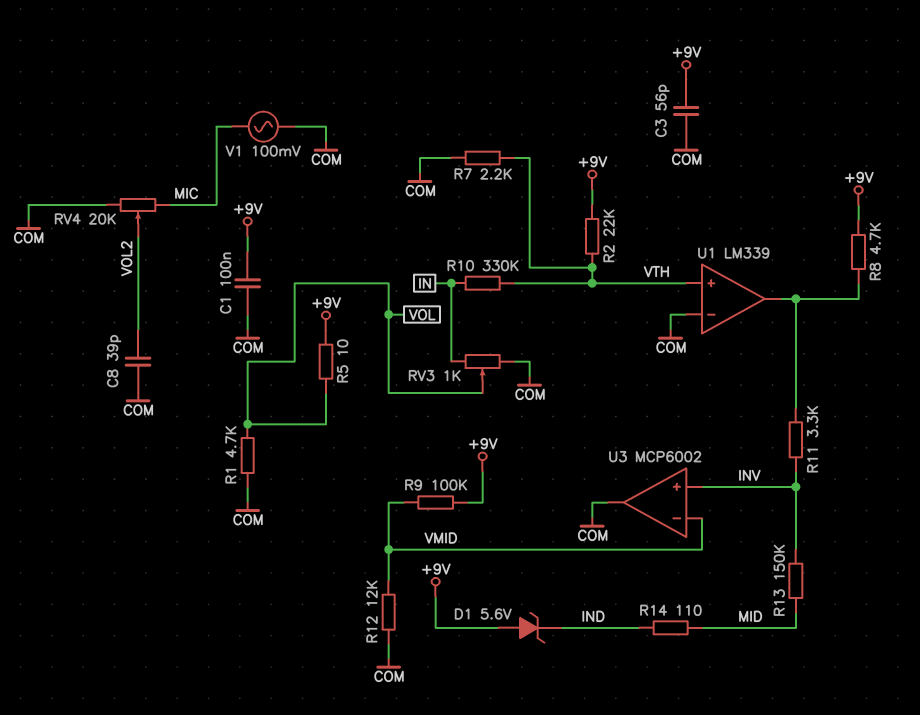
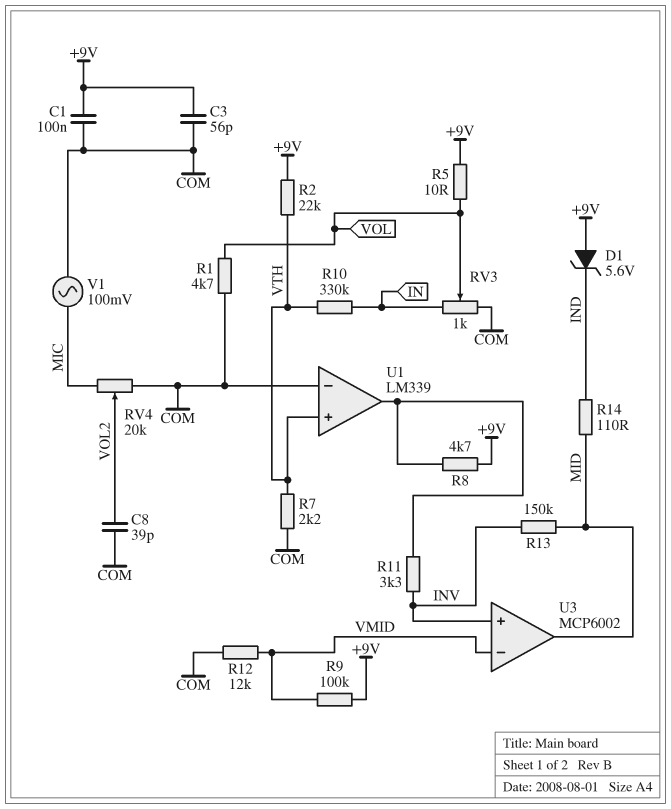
U3 pin out: COM -> MID

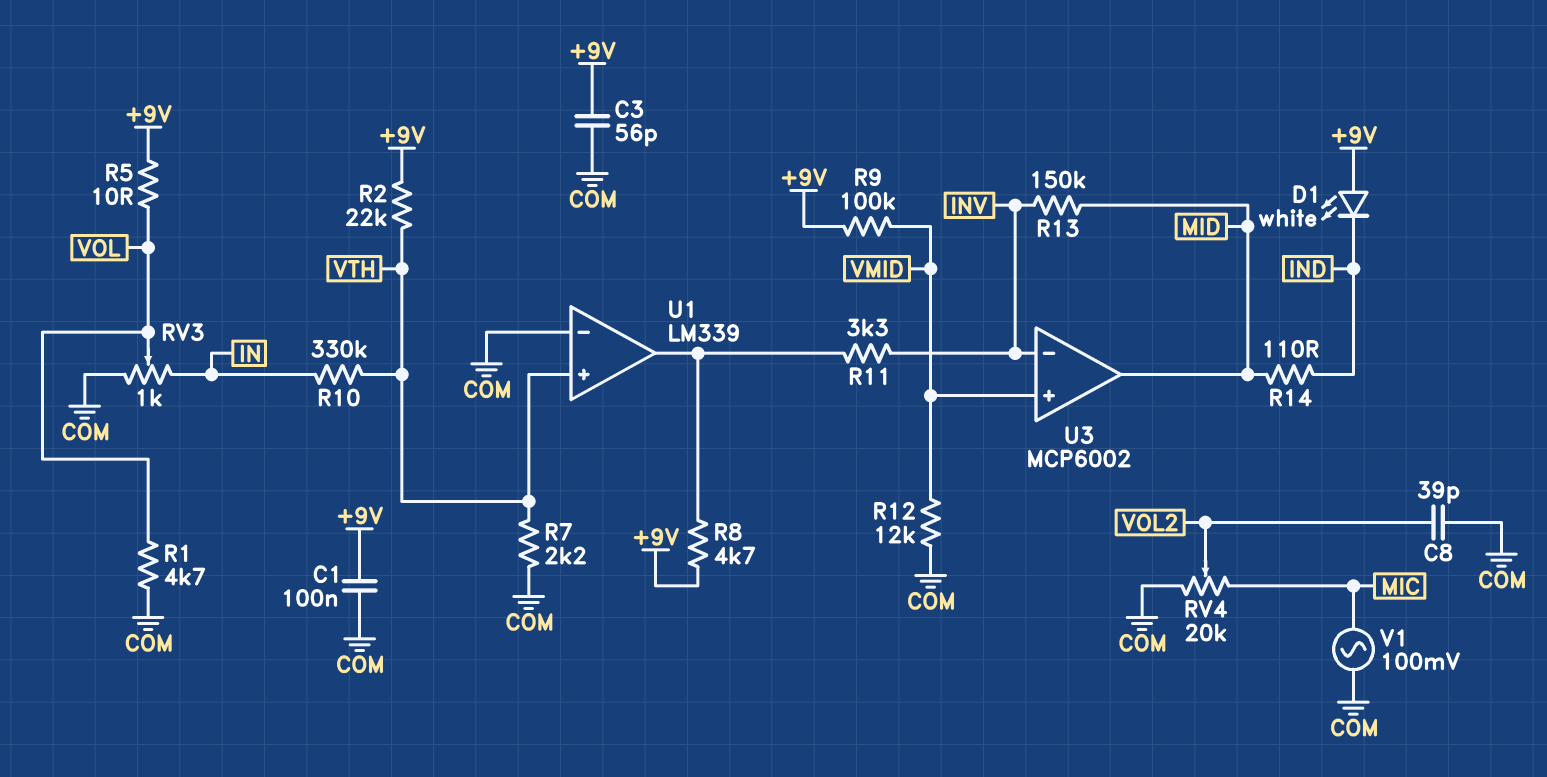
D1: zener 5.6V (A +9V, K IND) -> LED white (A +9V, K IND)
U3 pin in+: INV -> VMID
U3 pin in-: VMID -> INV

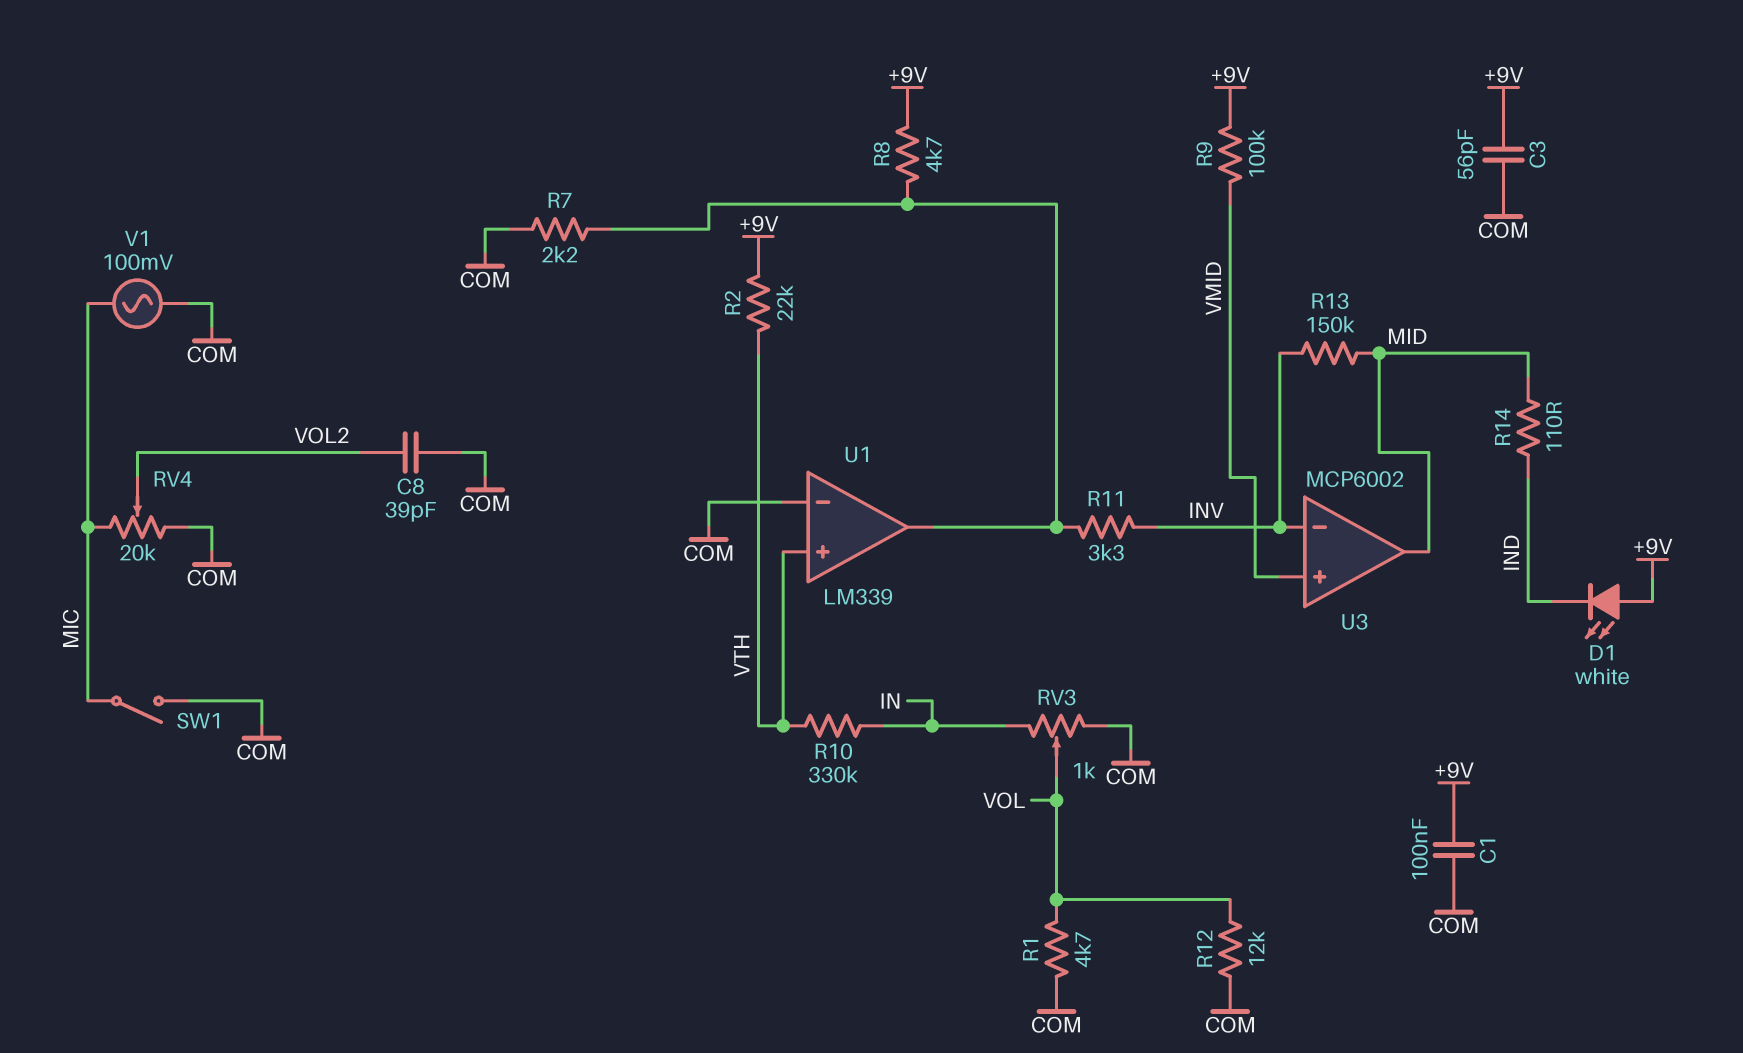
R5: 10 (+9V, VOL) -> none
R7: 2.2k (COM, VTH) -> 2.2k (COM, U1/out)
R12: 12k (COM, VMID) -> 12k (COM, VOL)
SW1: none -> switch (COM, MIC)

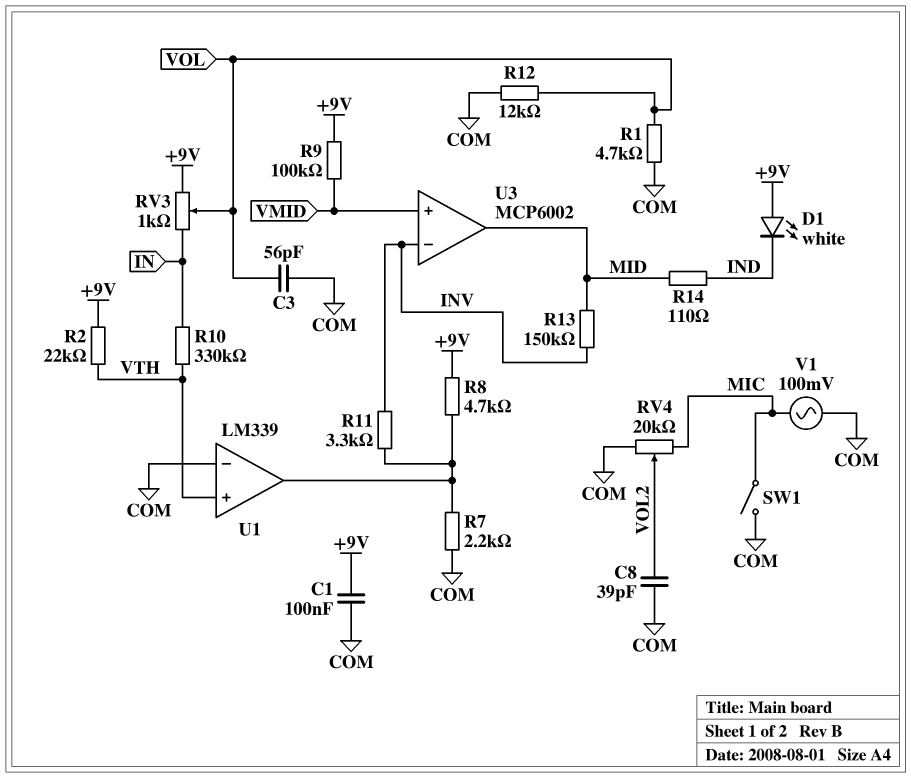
C3: 56pF (+9V, COM) -> 56pF (COM, VOL)
RV3: 1k (COM, IN, wiper VOL) -> 1k (+9V, IN, wiper VOL)

